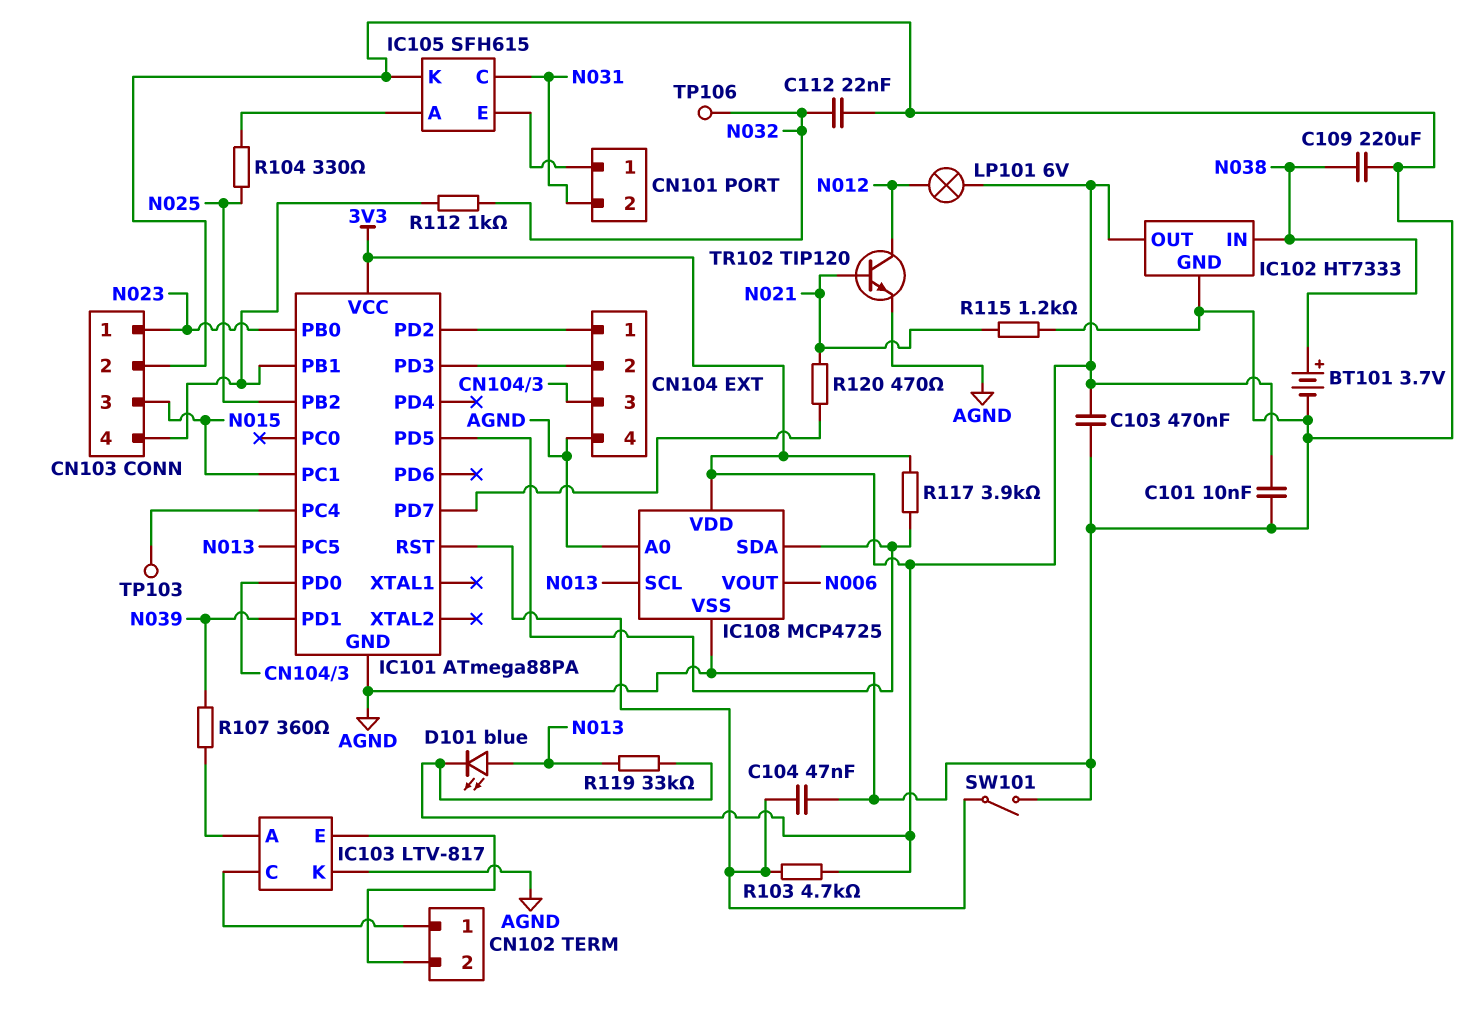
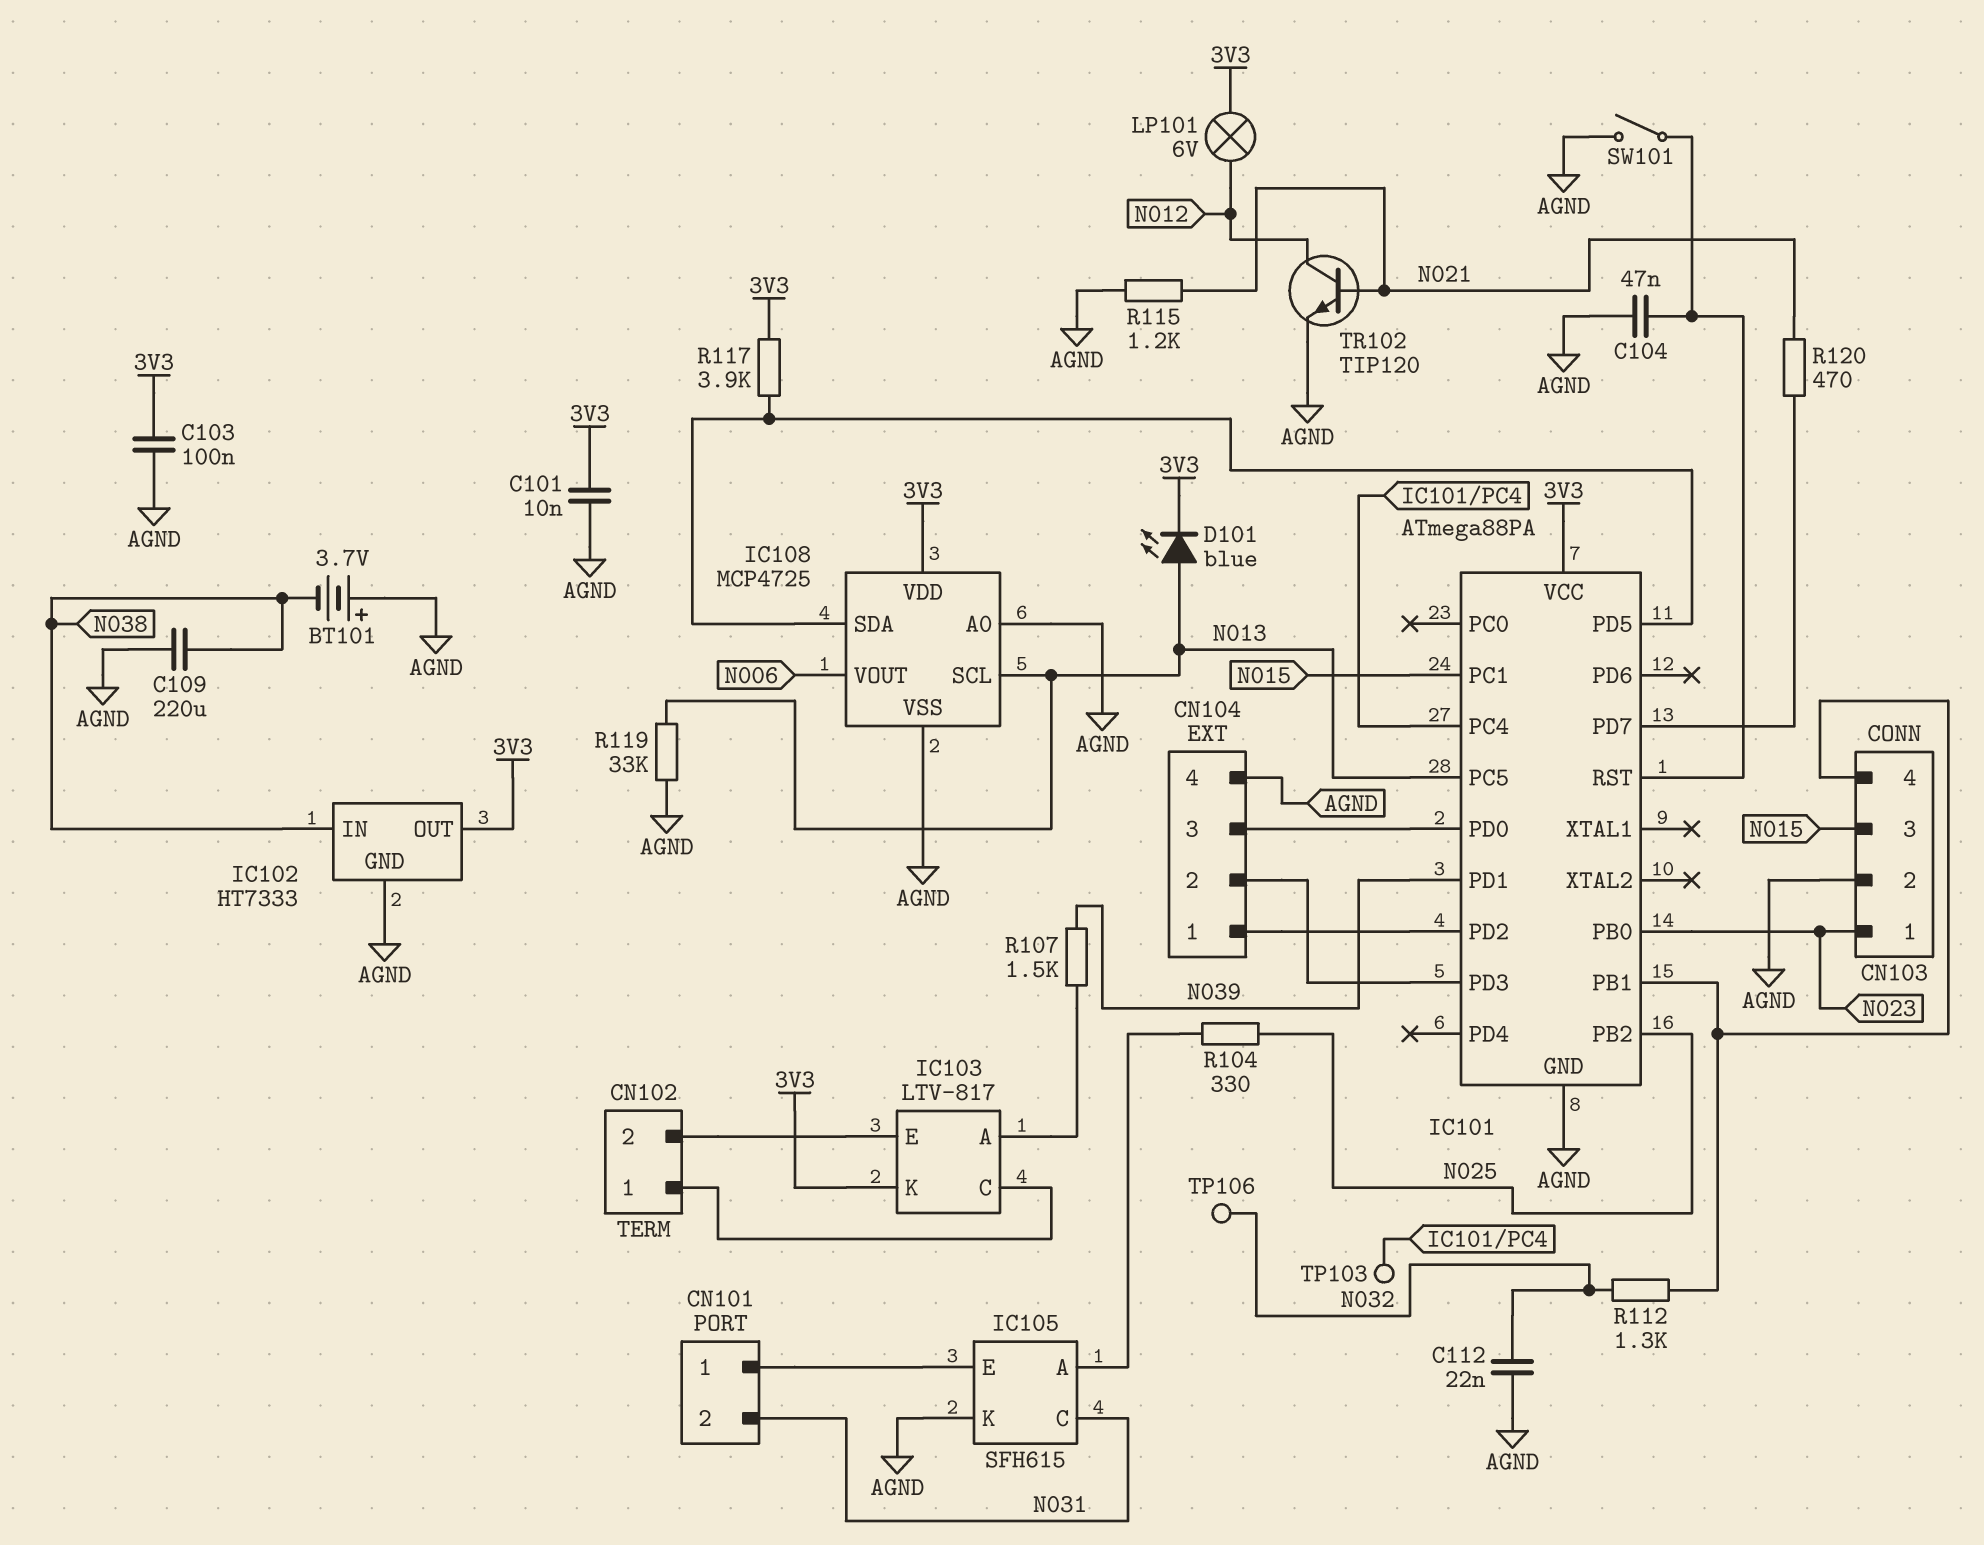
BT101: 3.7V (plus N038, minus AGND) -> 3.7V (plus AGND, minus N038)
C103: 470nF (3V3, AGND) -> 100nF (3V3, AGND)
IC103 pin K: AGND -> 3V3
R103: 4.7k (3V3, IC101/RST) -> none
R107: 360 (IC103/A, N039) -> 1.5k (IC103/A, N039)
R112: 1k (CN103/4, N032) -> 1.3k (CN103/4, N032)
R119: 33k (3V3, N013) -> 33k (AGND, N013)

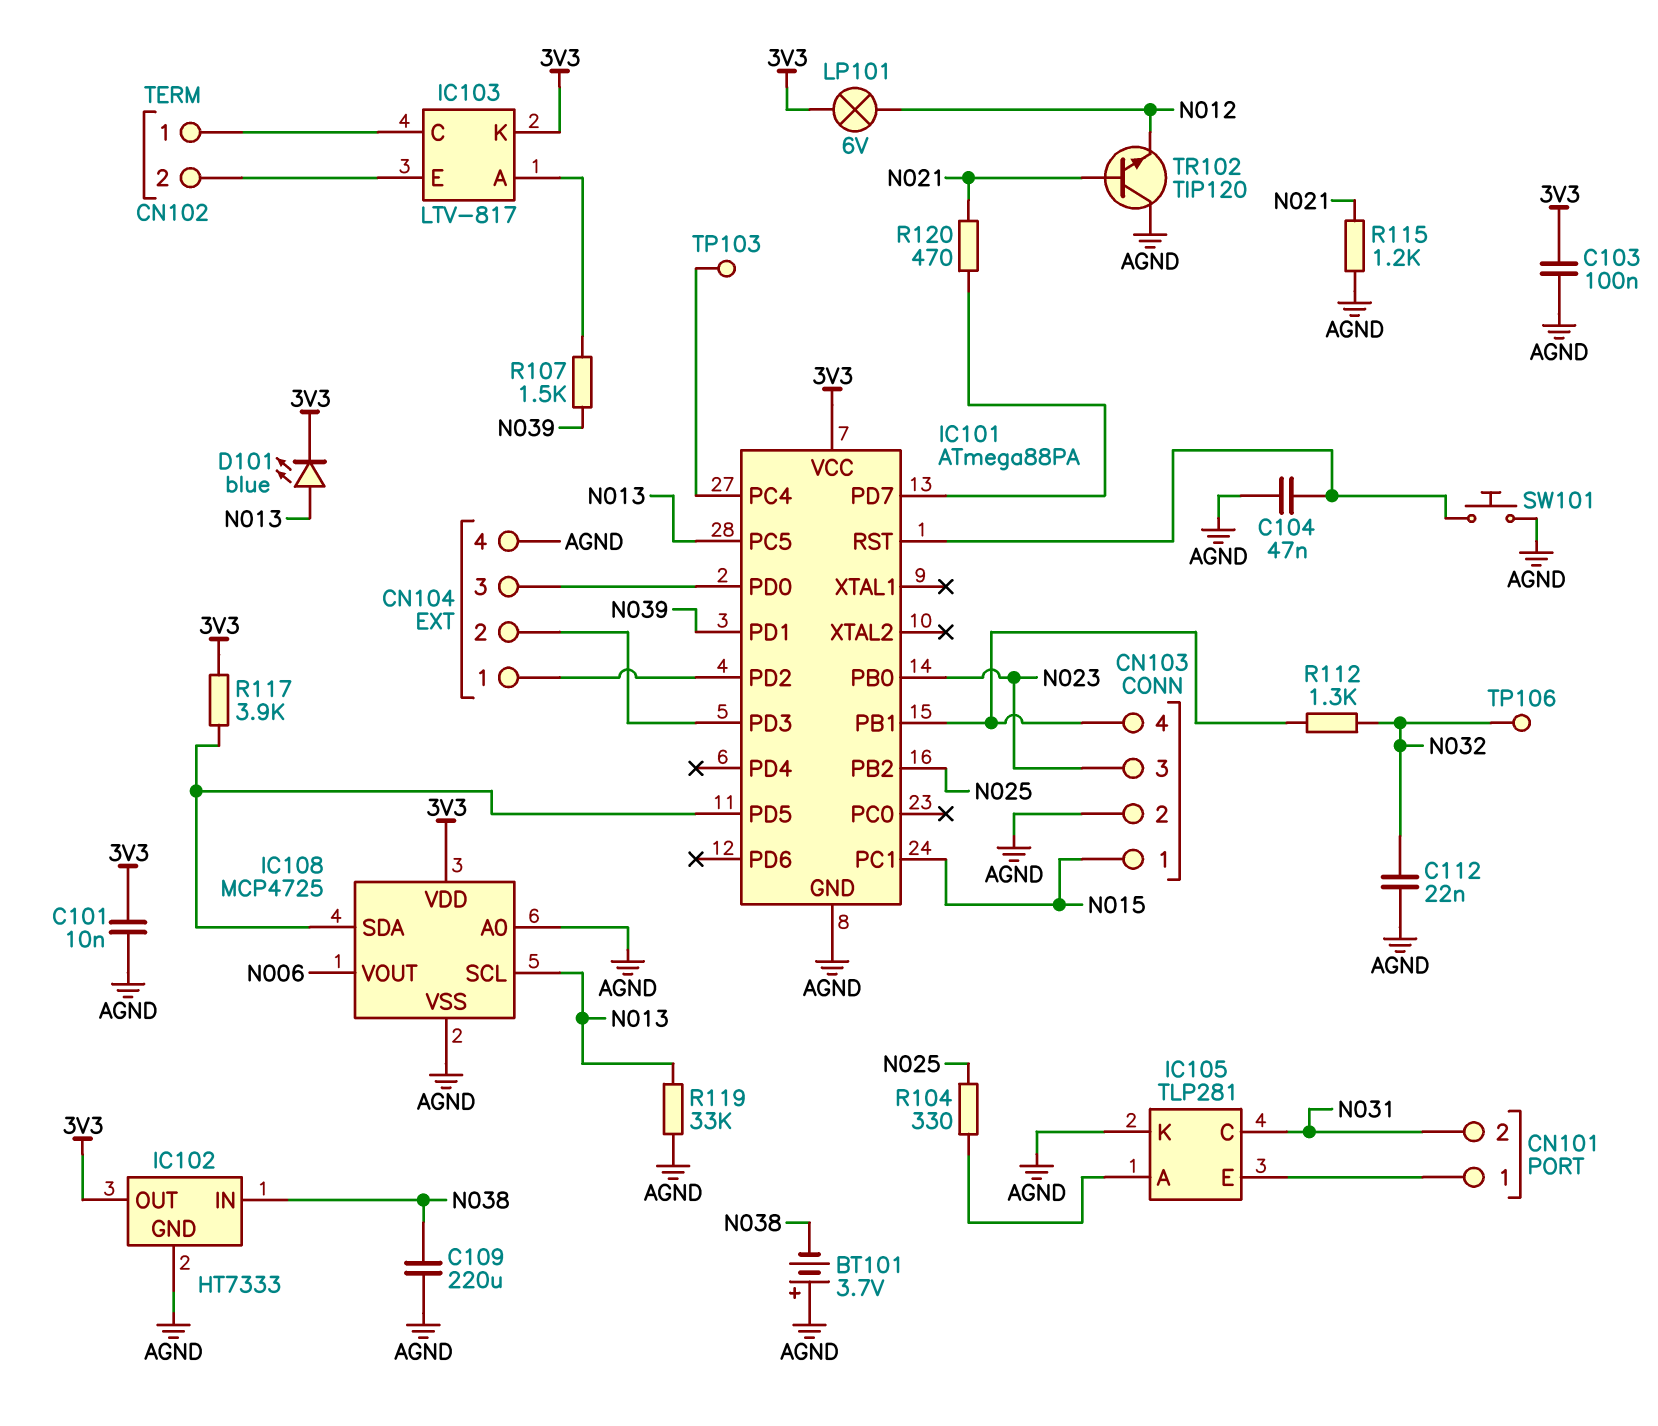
CN103 pin 1: N023 -> N015
CN103 pin 3: N015 -> N023
IC105: SFH615 -> TLP281
SW101: switch (AGND, IC101/RST) -> button (AGND, IC101/RST)
TR102: NPN TIP120 (B N021, C N012, E AGND) -> NPN TIP120 (B N021, C AGND, E N012)

